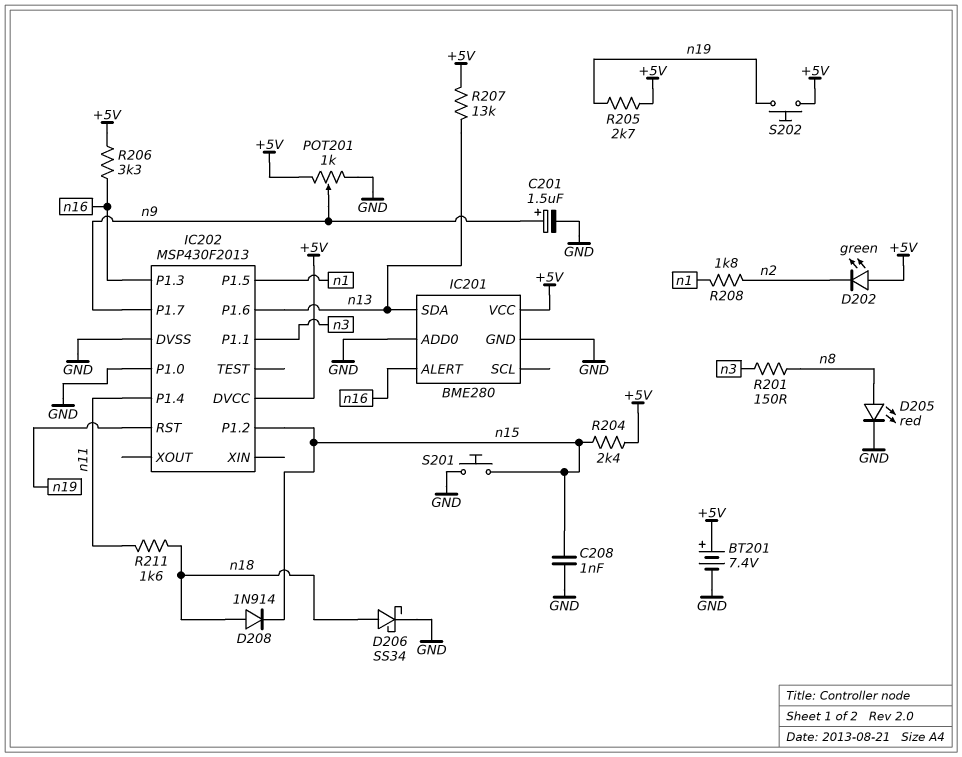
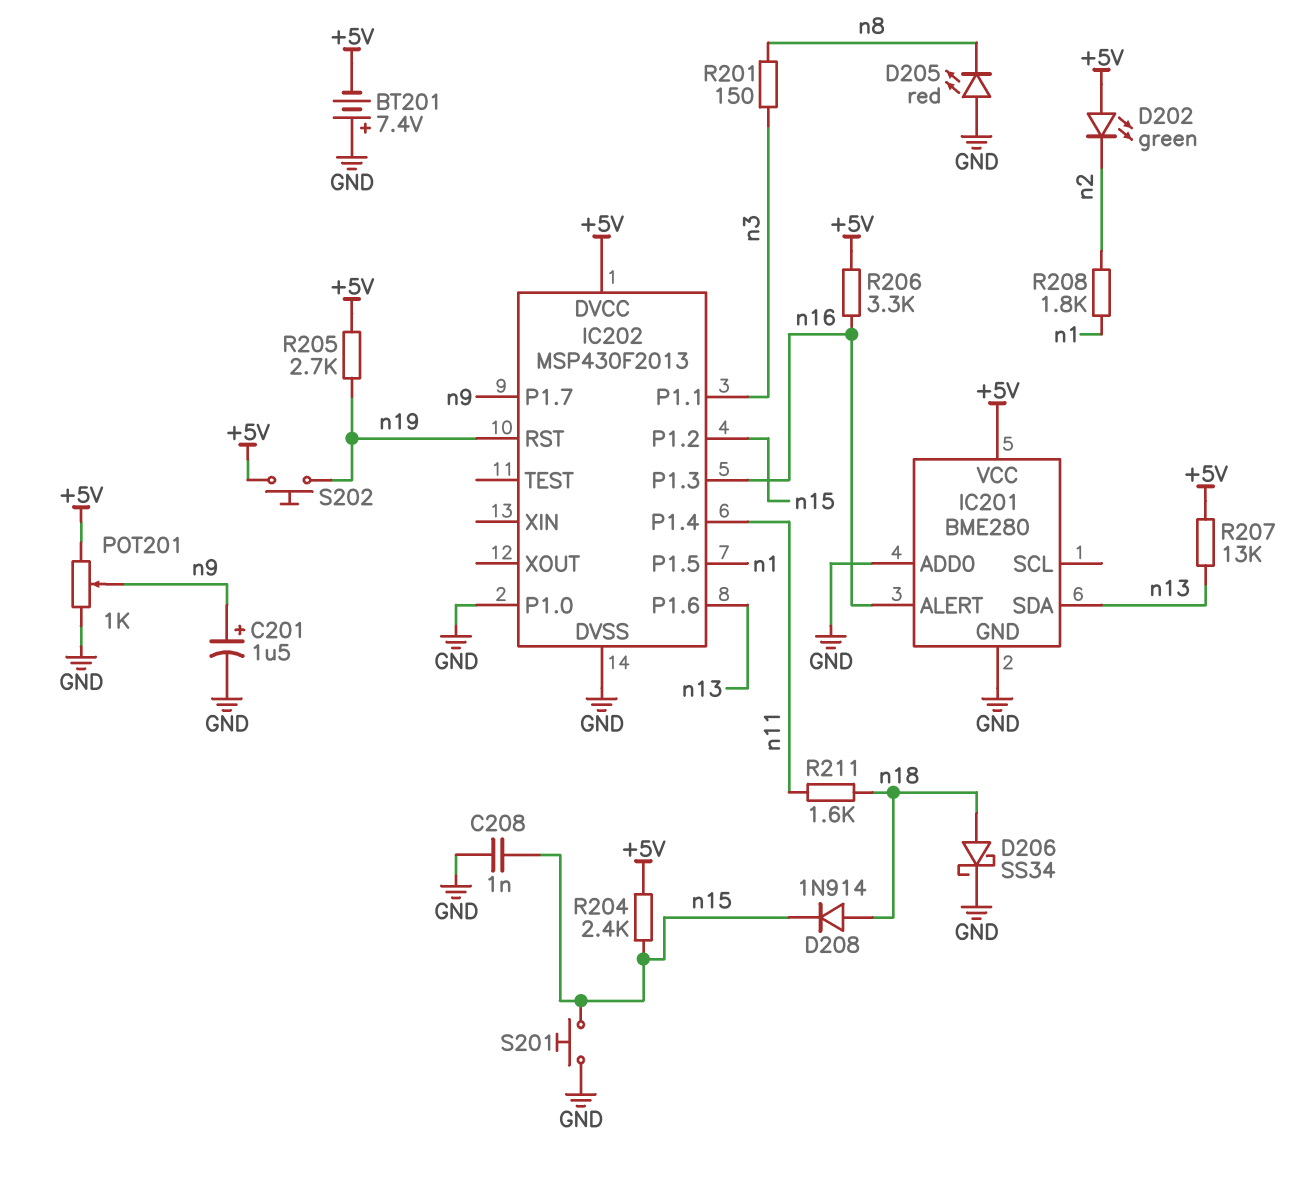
BT201: 7.4V (plus +5V, minus GND) -> 7.4V (plus GND, minus +5V)
D205: LED red (A n8, K GND) -> LED red (A GND, K n8)

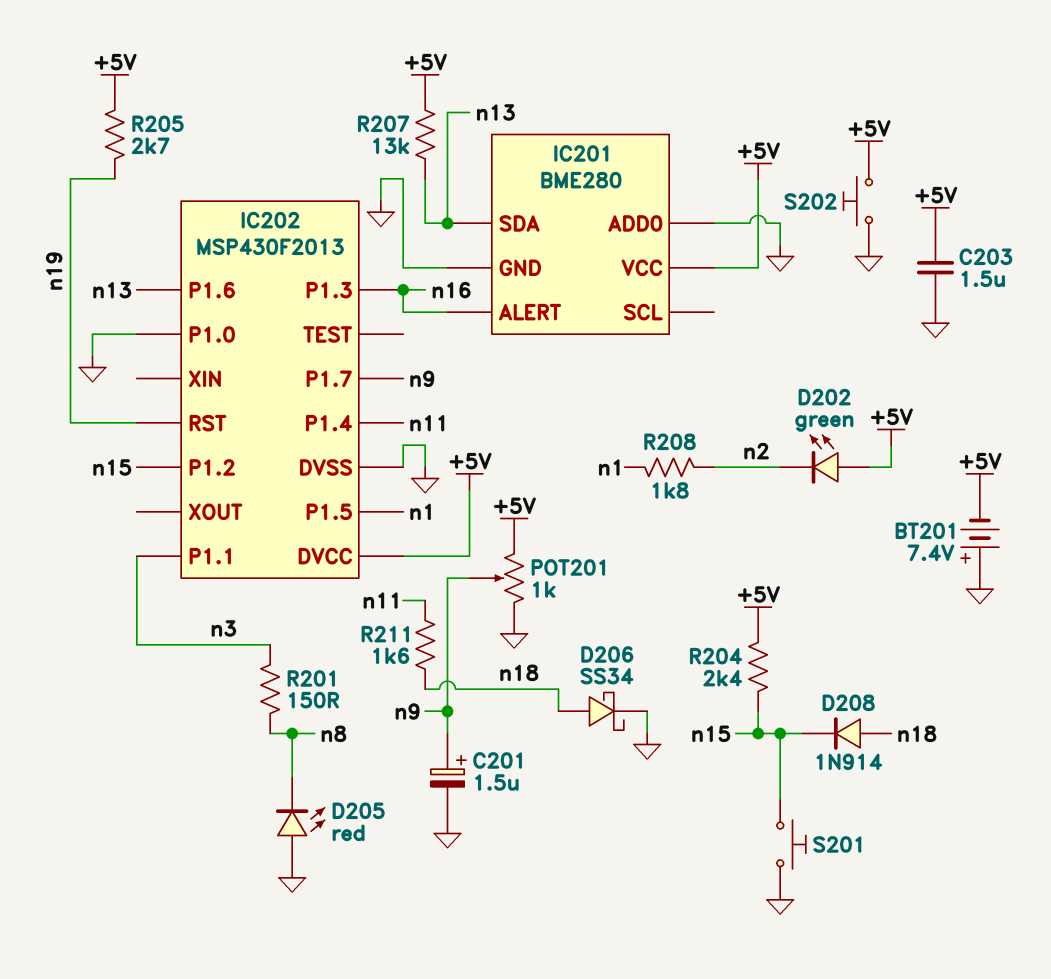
C203: none -> 1.5uF (+5V, GND)
C208: 1nF (GND, n15) -> none
R206: 3.3k (+5V, n16) -> none
S202: button (+5V, n19) -> button (+5V, GND)

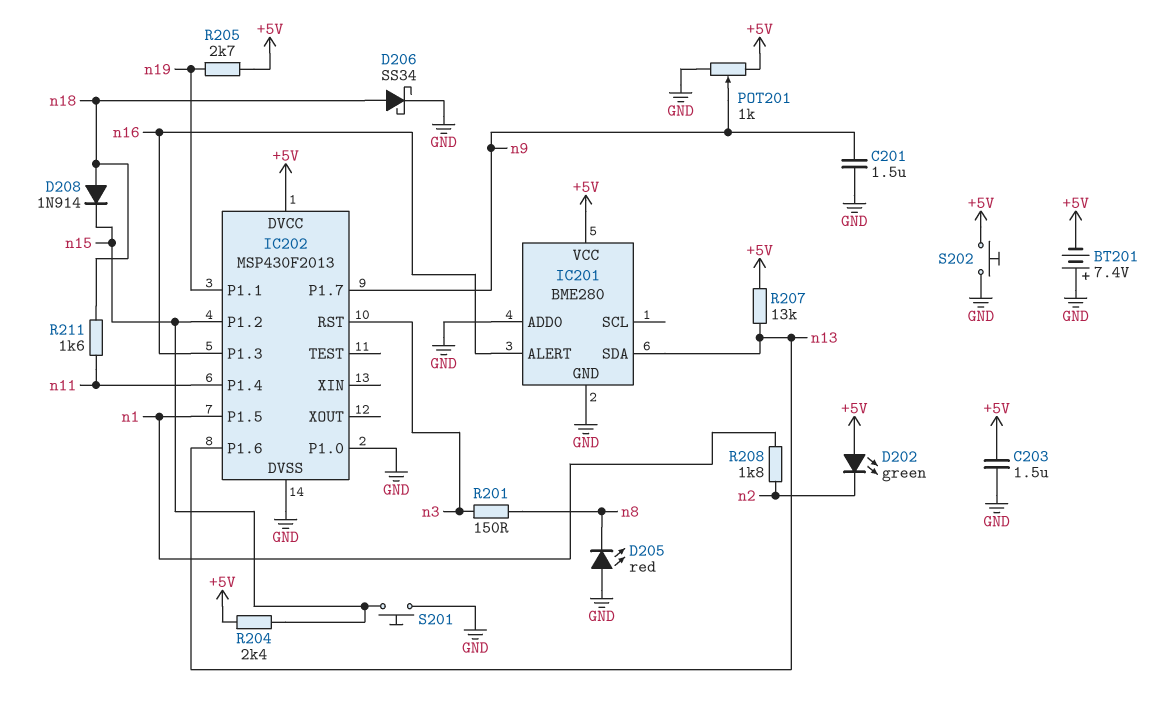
C201: 1.5uF (plus n9, minus GND) -> 1.5uF (GND, n9)
IC202 pin P1.1: n3 -> n19
IC202 pin RST: n19 -> n3

